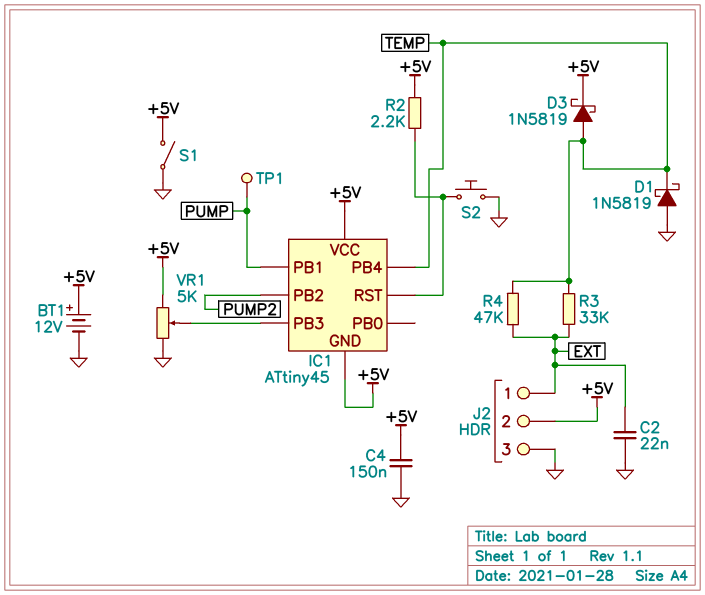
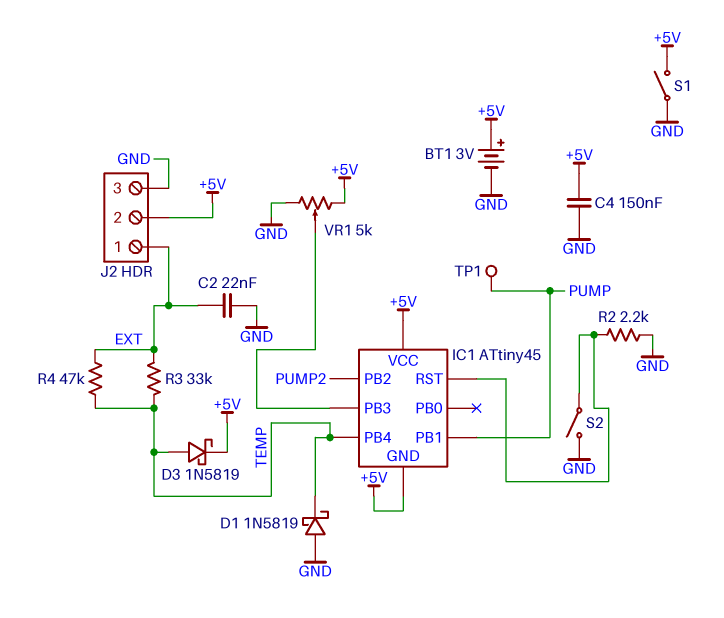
BT1: 12V (plus +5V, minus GND) -> 3V (plus +5V, minus GND)
R2: 2.2k (+5V, IC1/RST) -> 2.2k (GND, IC1/RST)
S2: button (GND, IC1/RST) -> switch (GND, IC1/RST)

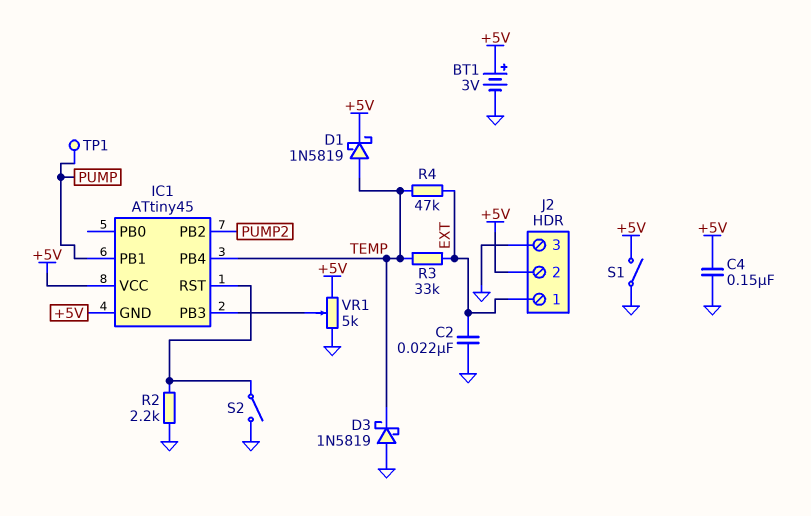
D1: schottky 1N5819 (A GND, K TEMP) -> schottky 1N5819 (A TEMP, K +5V)
D3: schottky 1N5819 (A TEMP, K +5V) -> schottky 1N5819 (A GND, K TEMP)

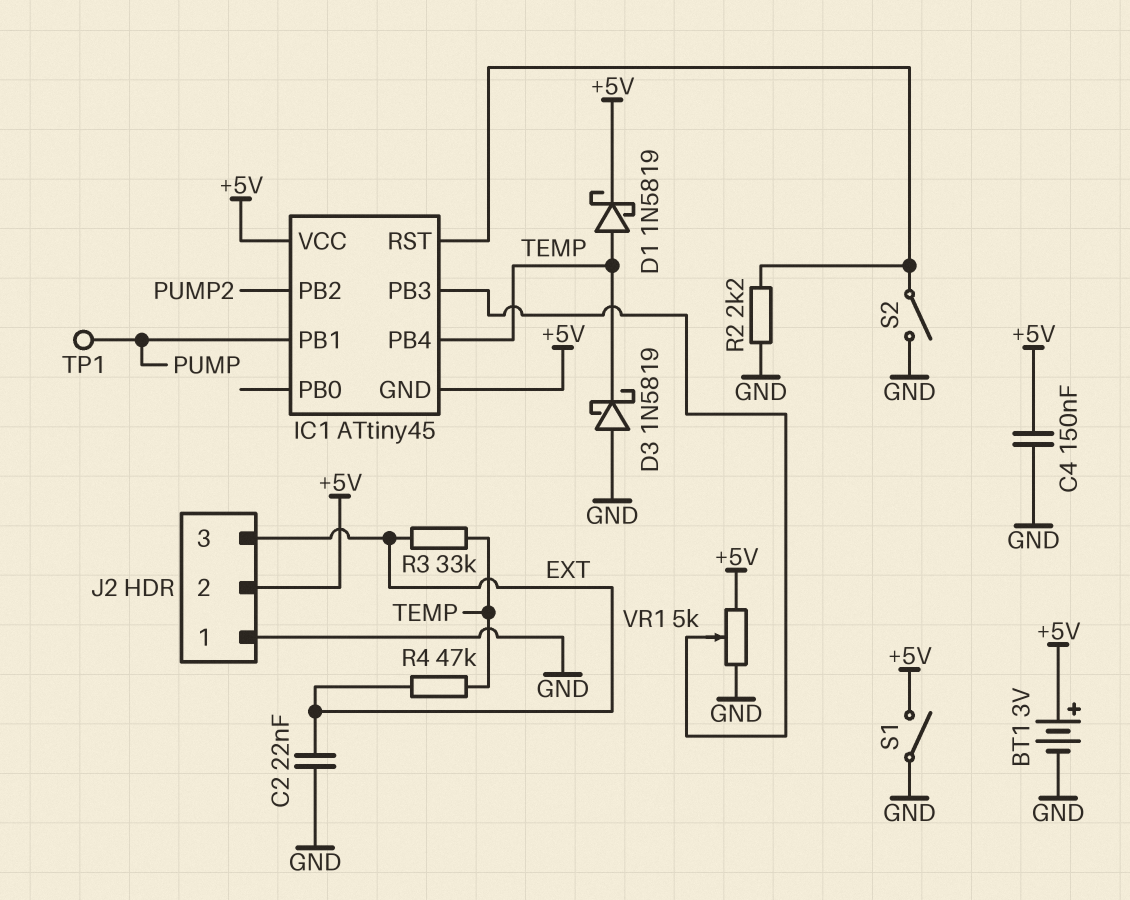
J2 pin 1: EXT -> GND
J2 pin 3: GND -> EXT

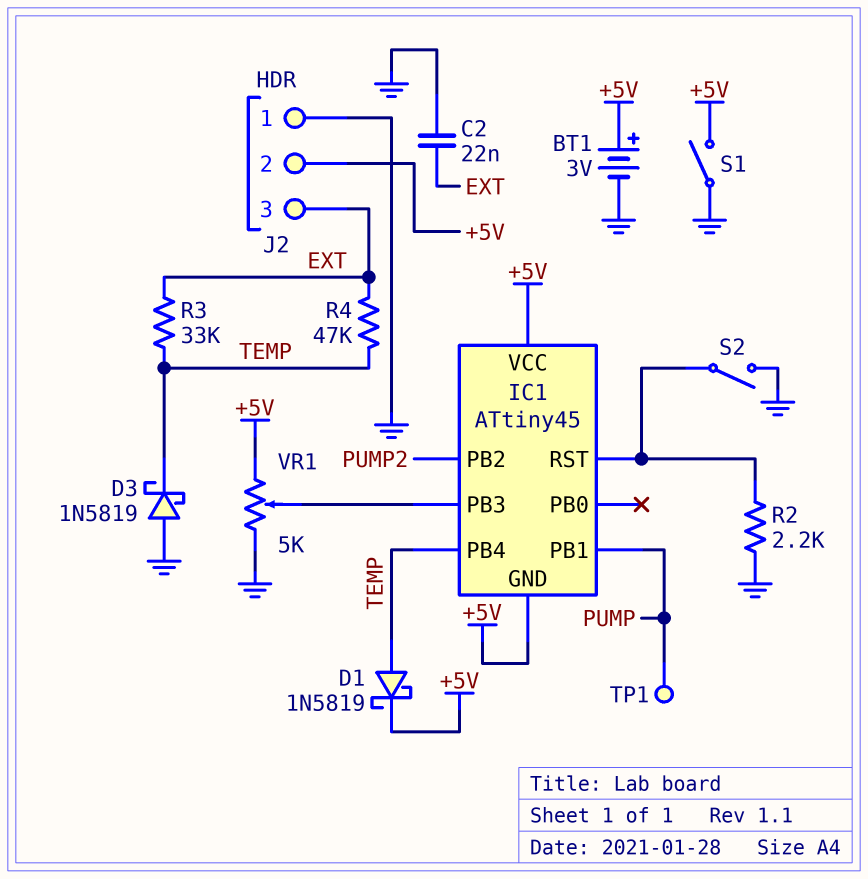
C4: 150nF (+5V, GND) -> none

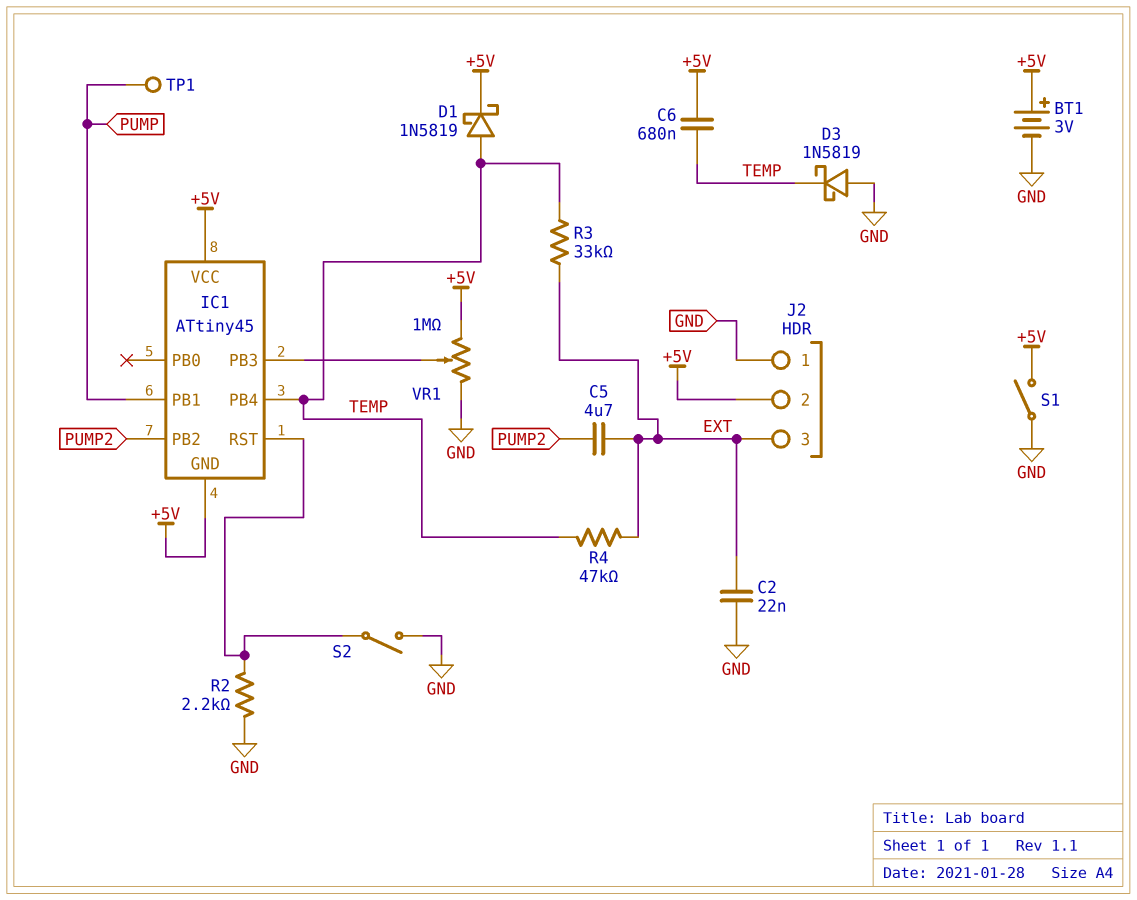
C5: none -> 4.7uF (EXT, PUMP2)
C6: none -> 680nF (+5V, TEMP)
VR1: 5k (+5V, GND, wiper IC1/PB3) -> 1M (+5V, GND, wiper IC1/PB3)

